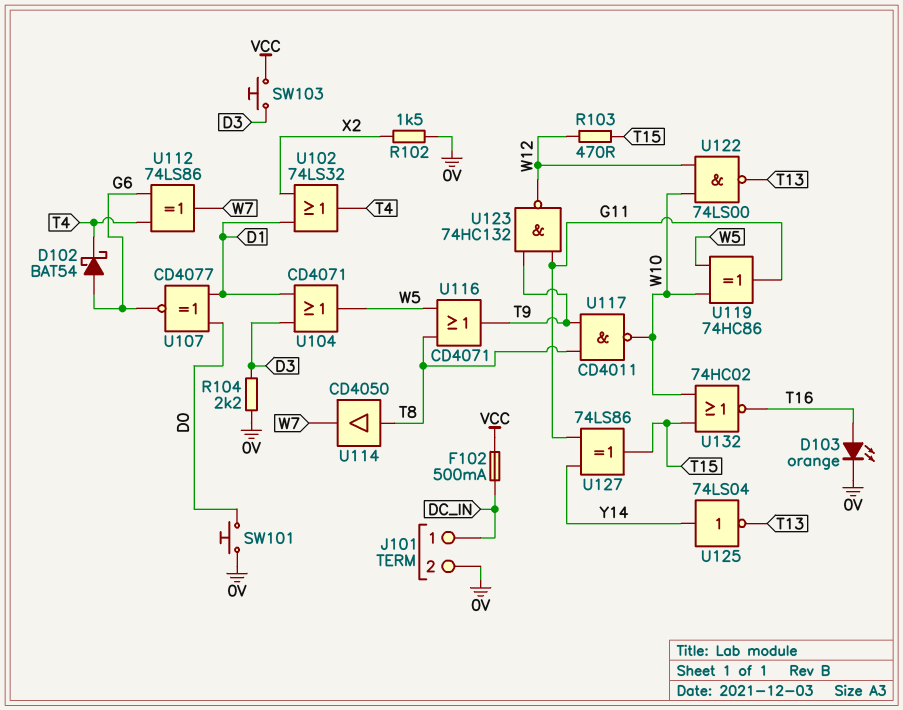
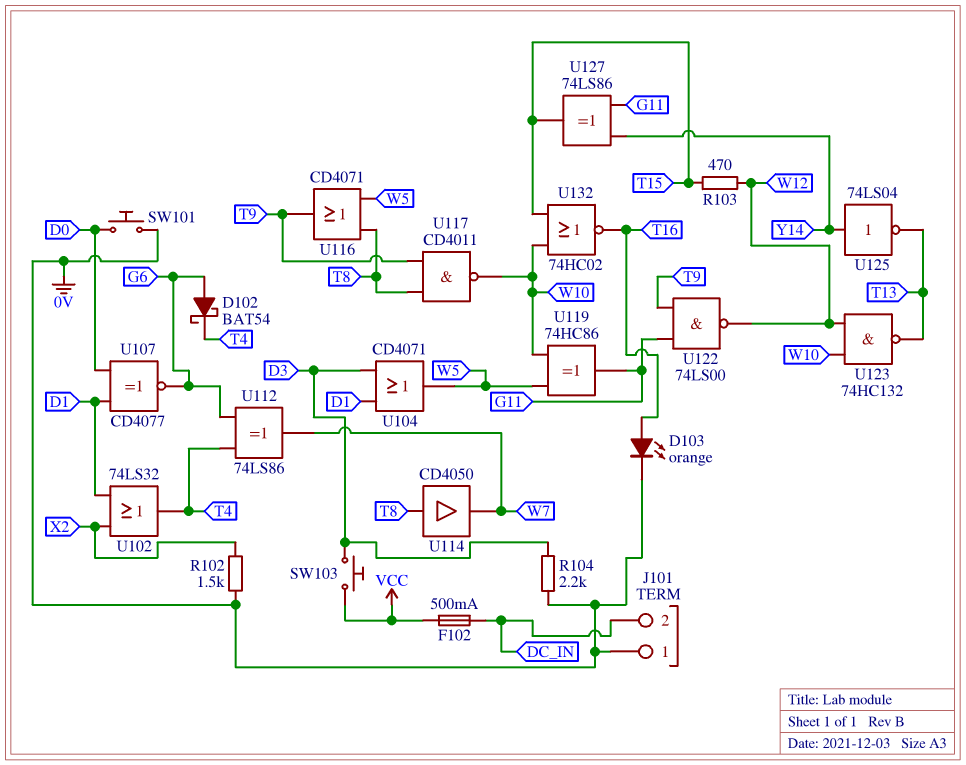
J101 pin 1: DC_IN -> 0V
J101 pin 2: 0V -> DC_IN
U122: NAND 74LS00 (in W10, in W12, out T13) -> NAND 74LS00 (in G11, in T9, out W12)
U123: NAND 74HC132 (in G11, in T9, out W12) -> NAND 74HC132 (in W10, in W12, out T13)

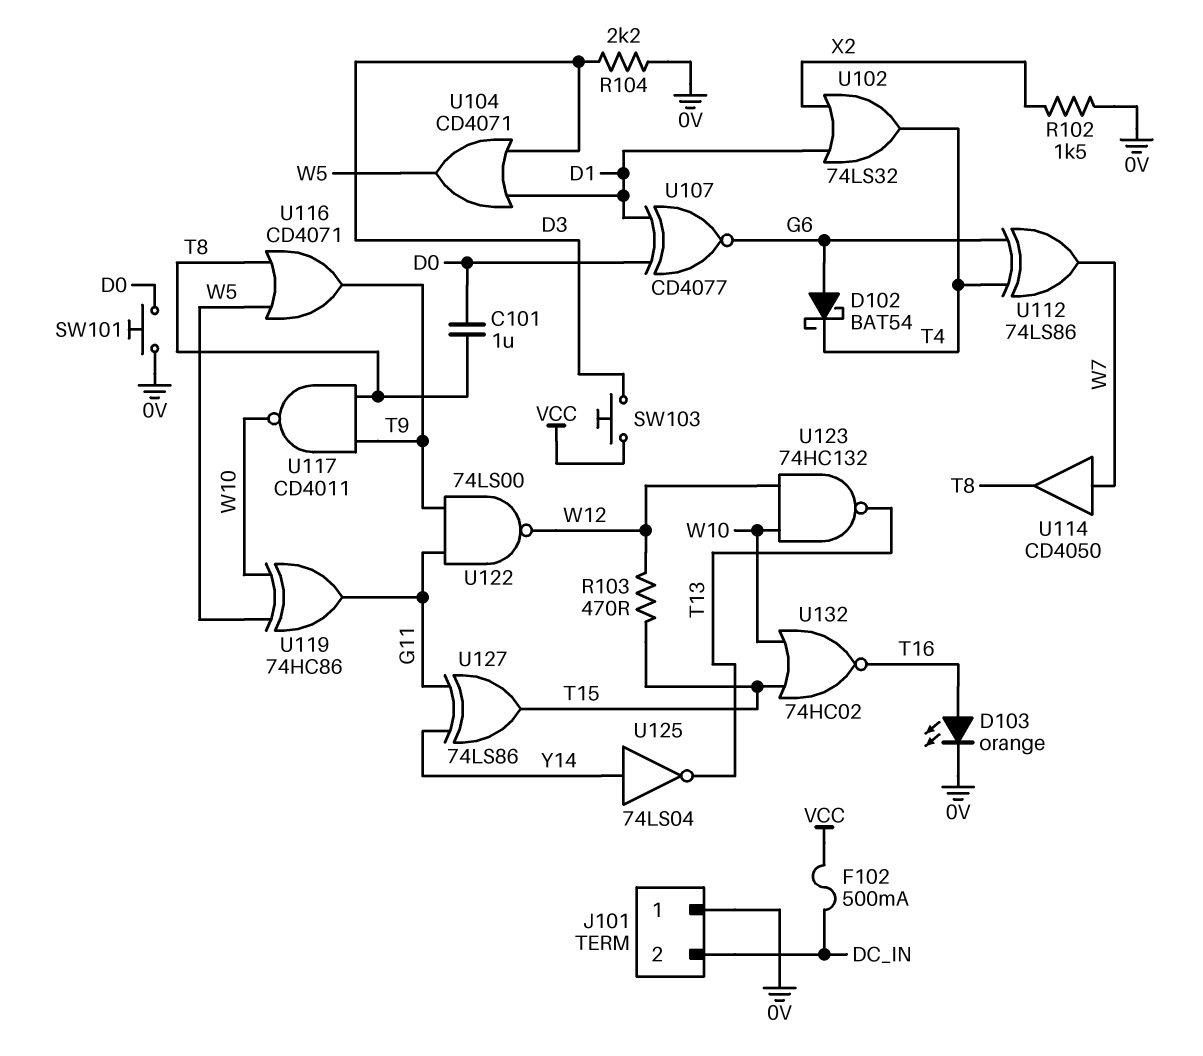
C101: none -> 1uF (D0, T8)
U114: buffer CD4050 (in T8, out W7) -> buffer CD4050 (in W7, out T8)

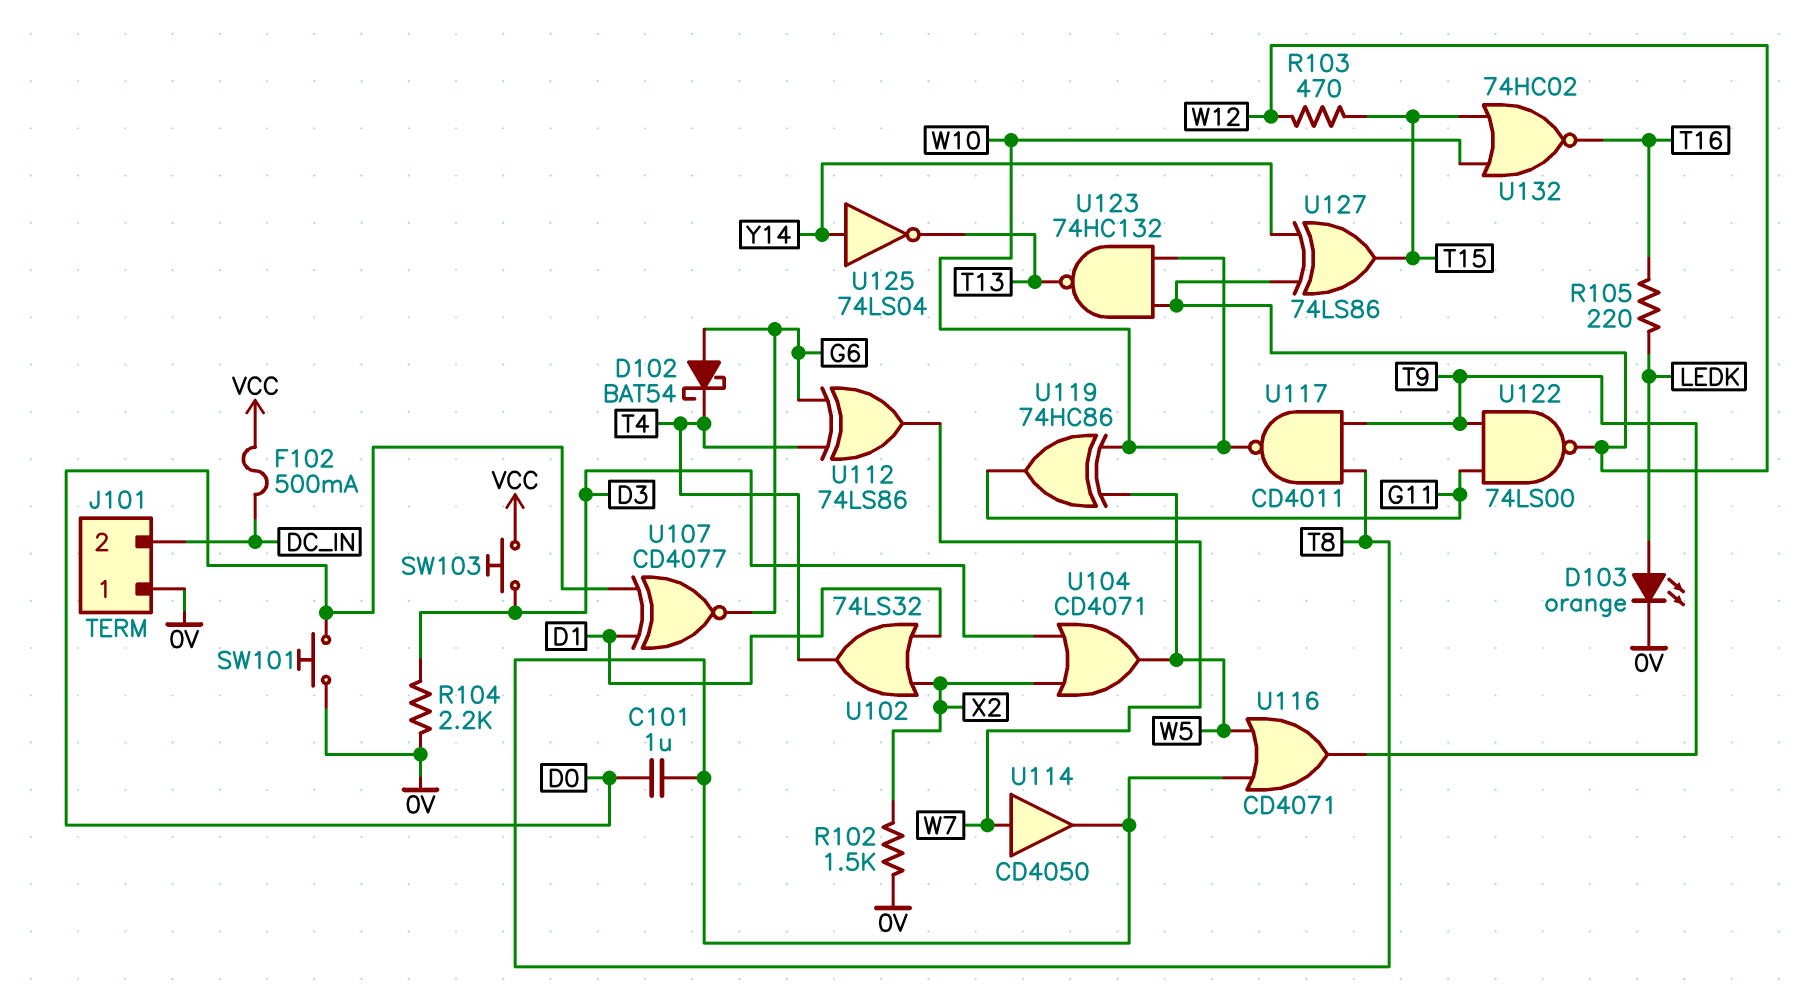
D103: LED orange (A T16, K 0V) -> LED orange (A LEDK, K 0V)
R105: none -> 220 (LEDK, T16)
U104: OR CD4071 (in D1, in D3, out W5) -> OR CD4071 (in D3, in X2, out W5)
U127: XOR 74LS86 (in G11, in Y14, out T15) -> XOR 74LS86 (in W12, in Y14, out T15)

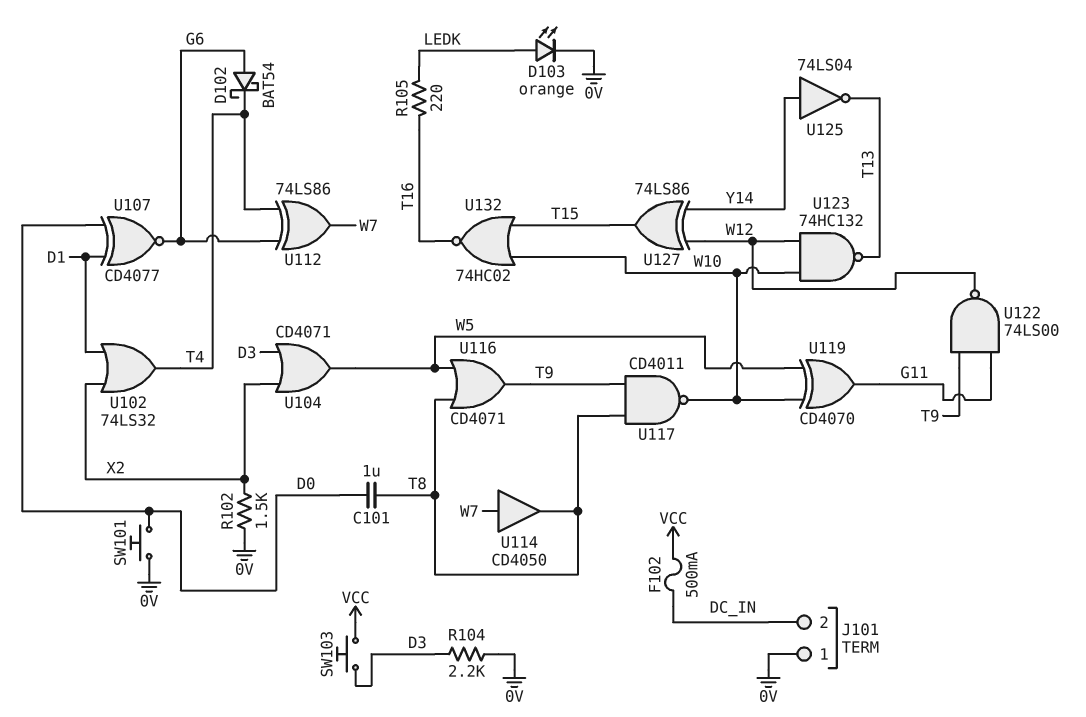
R103: 470 (T15, W12) -> none
U119: XOR 74HC86 (in W5, in W10, out G11) -> XOR CD4070 (in W5, in W10, out G11)

